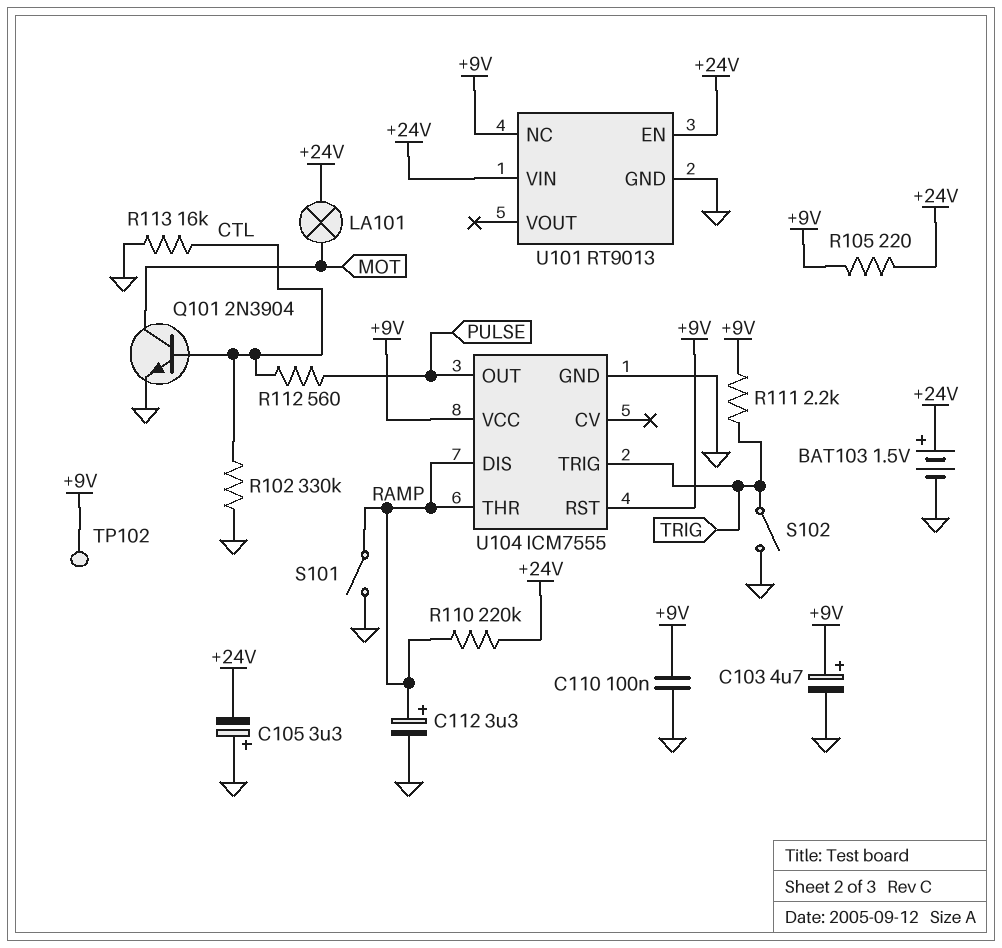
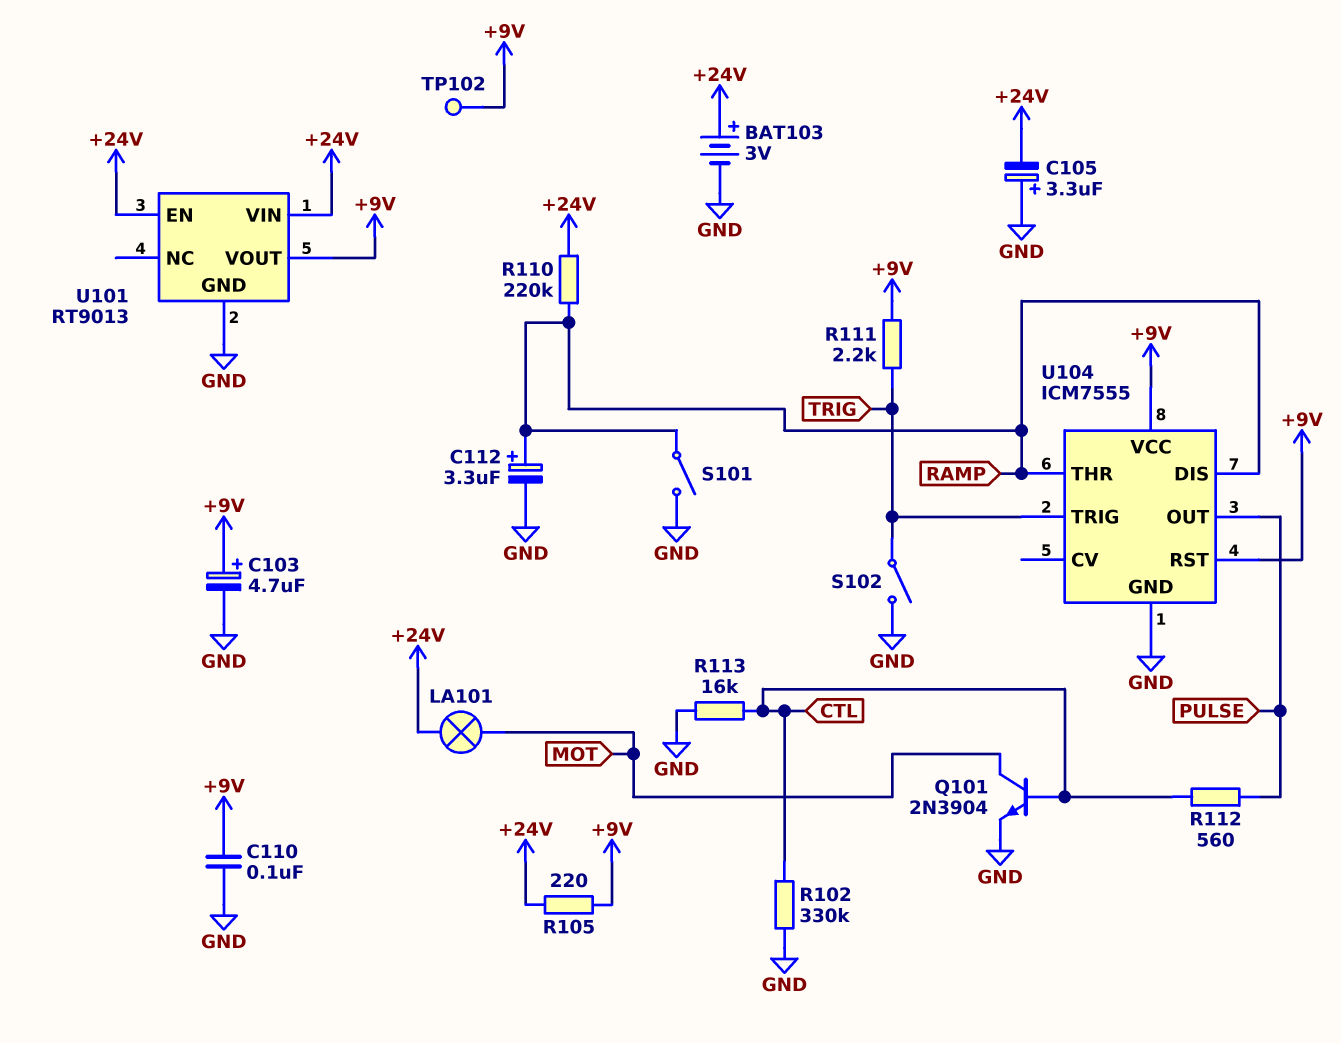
BAT103: 1.5V (plus +24V, minus GND) -> 3V (plus +24V, minus GND)
U101 pin NC: +9V -> none
U101 pin VOUT: none -> +9V

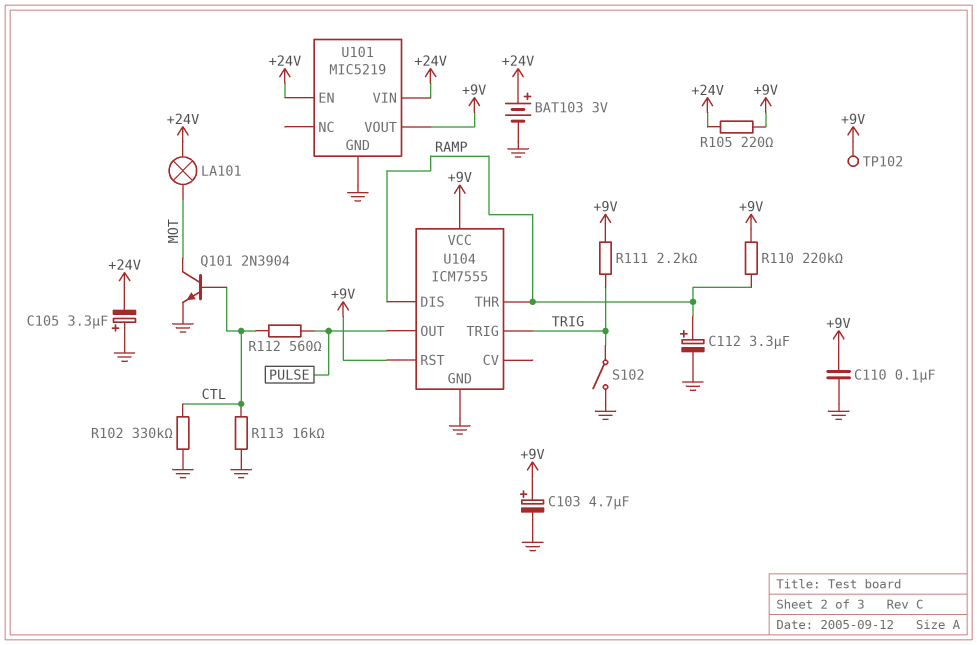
R110: 220k (+24V, RAMP) -> 220k (+9V, RAMP)
S101: switch (GND, RAMP) -> none
U101: RT9013 -> MIC5219

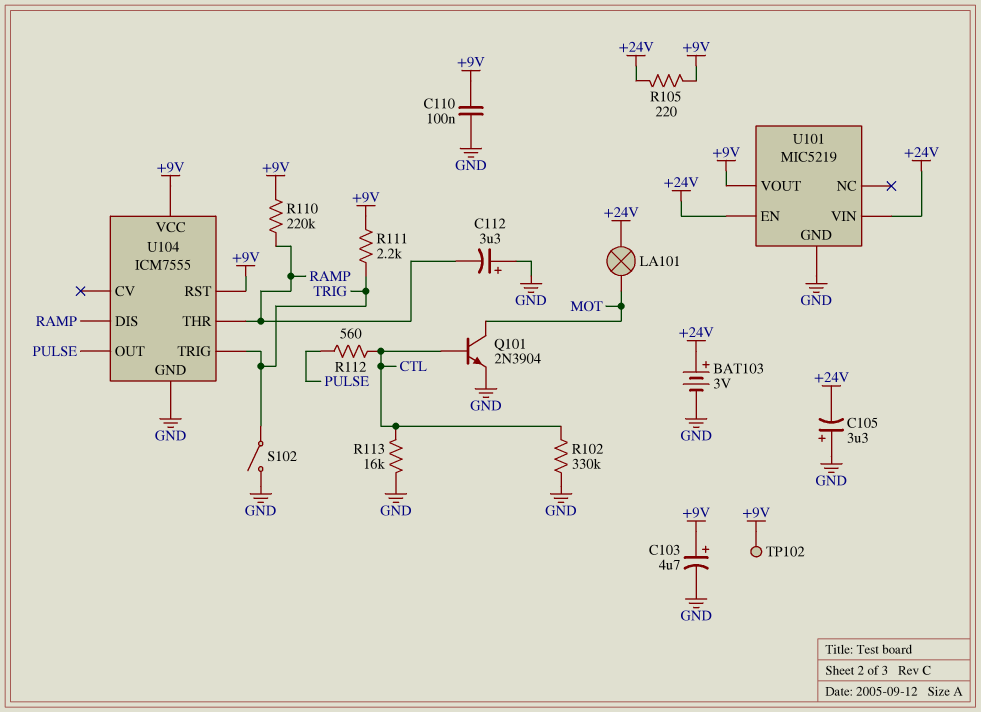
C112: 3.3uF (plus RAMP, minus GND) -> 3.3uF (plus GND, minus RAMP)

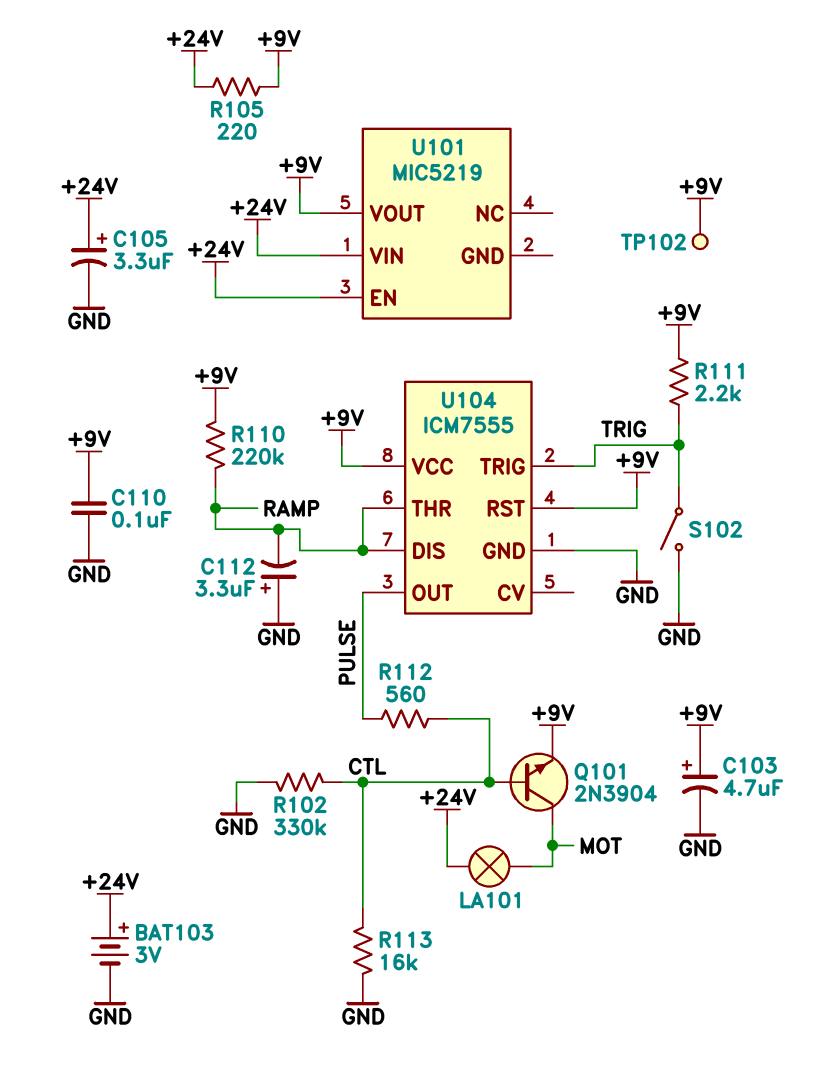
C105: 3.3uF (plus GND, minus +24V) -> 3.3uF (plus +24V, minus GND)
Q101: NPN 2N3904 (B CTL, C MOT, E GND) -> NPN 2N3904 (B CTL, C MOT, E +9V)
U101 pin GND: GND -> none

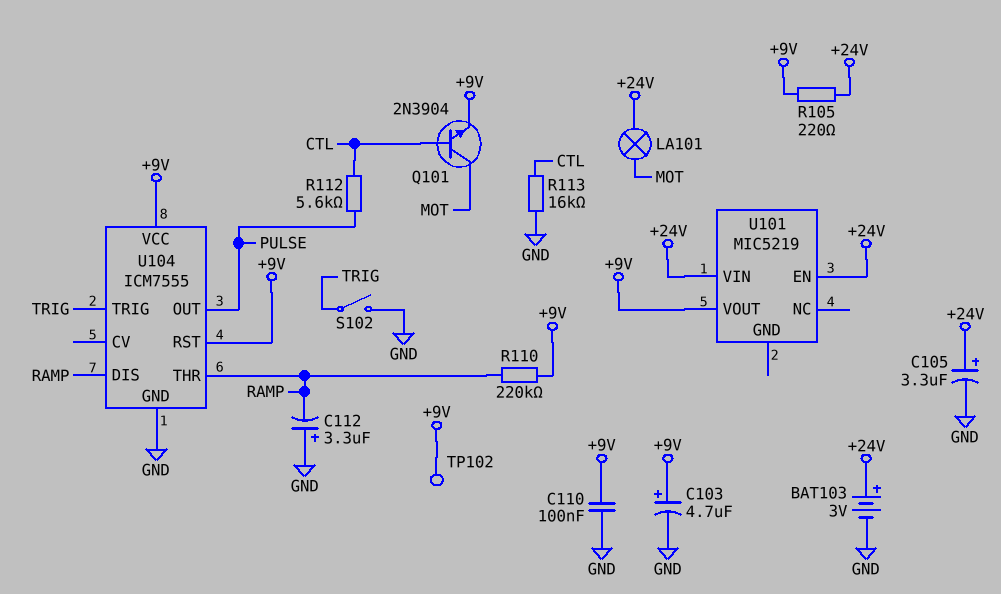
R102: 330k (CTL, GND) -> none
R111: 2.2k (+9V, TRIG) -> none
R112: 560 (CTL, PULSE) -> 5.6k (CTL, PULSE)

